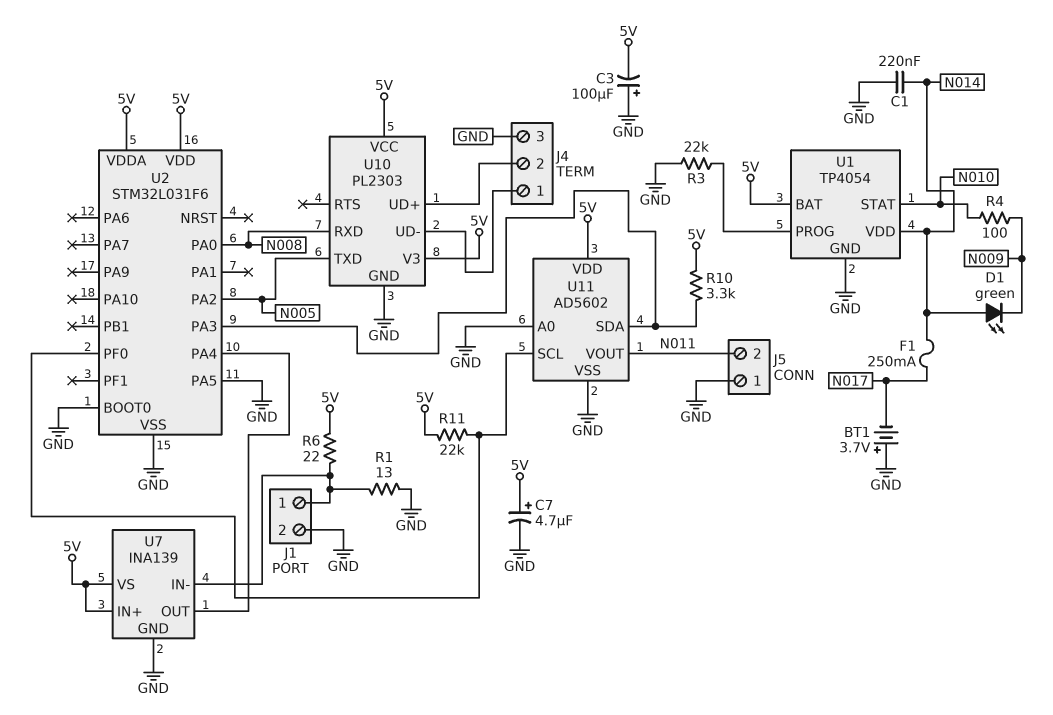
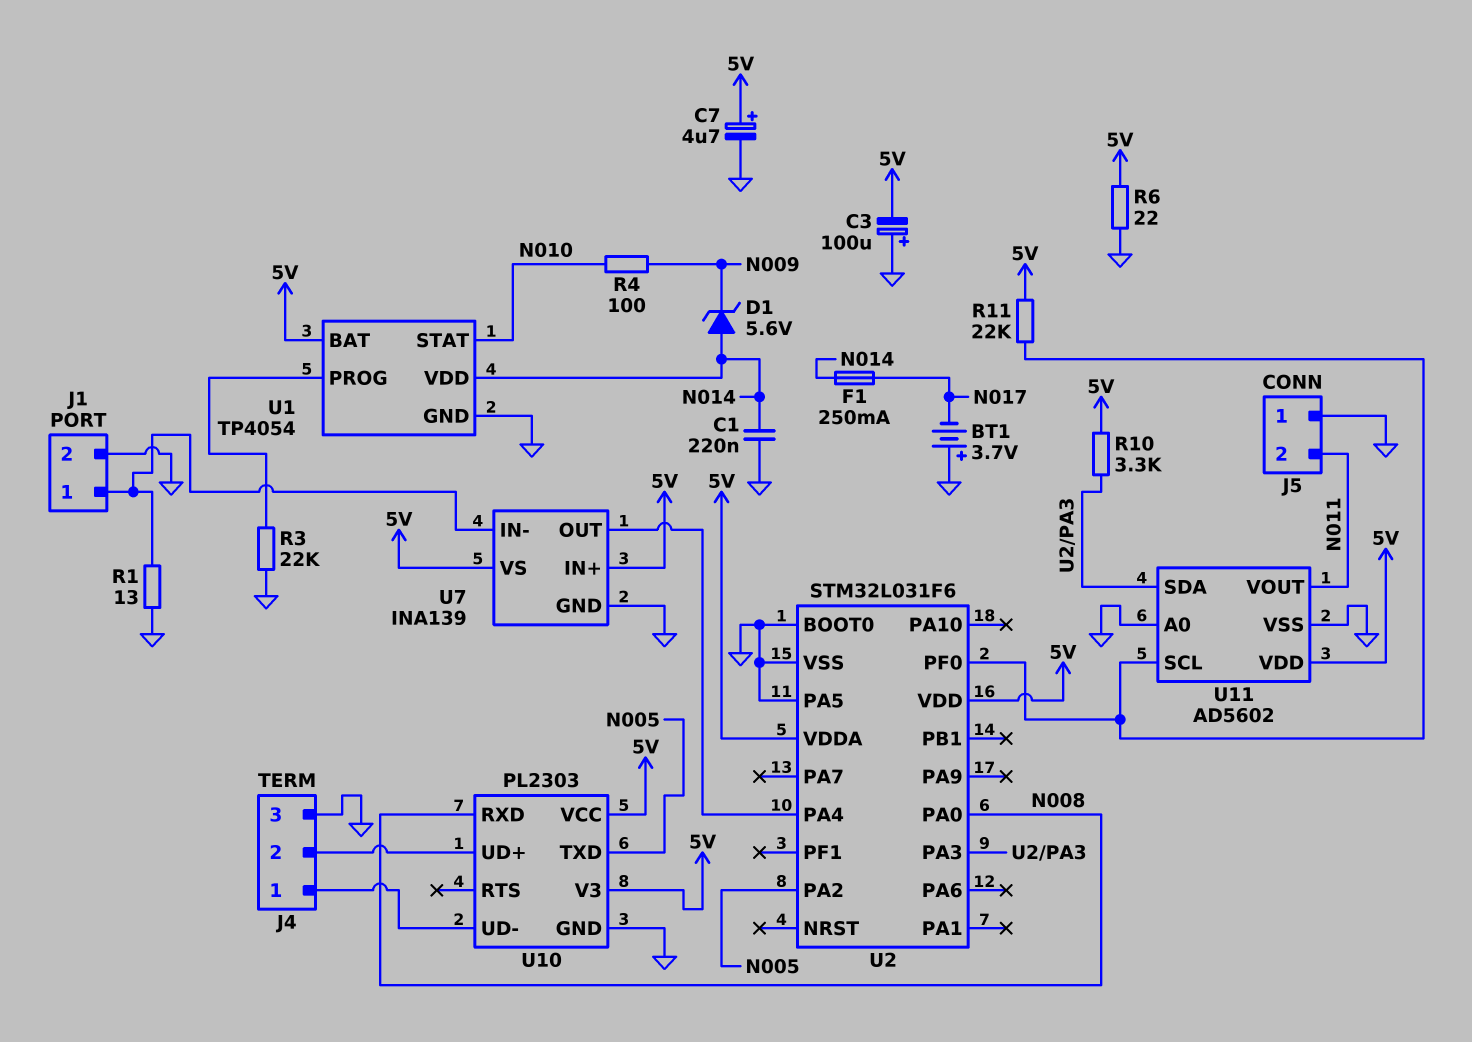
D1: LED green (A N014, K N009) -> zener 5.6V (A N014, K N009)
R6: 22 (5V, J1/1) -> 22 (5V, GND)

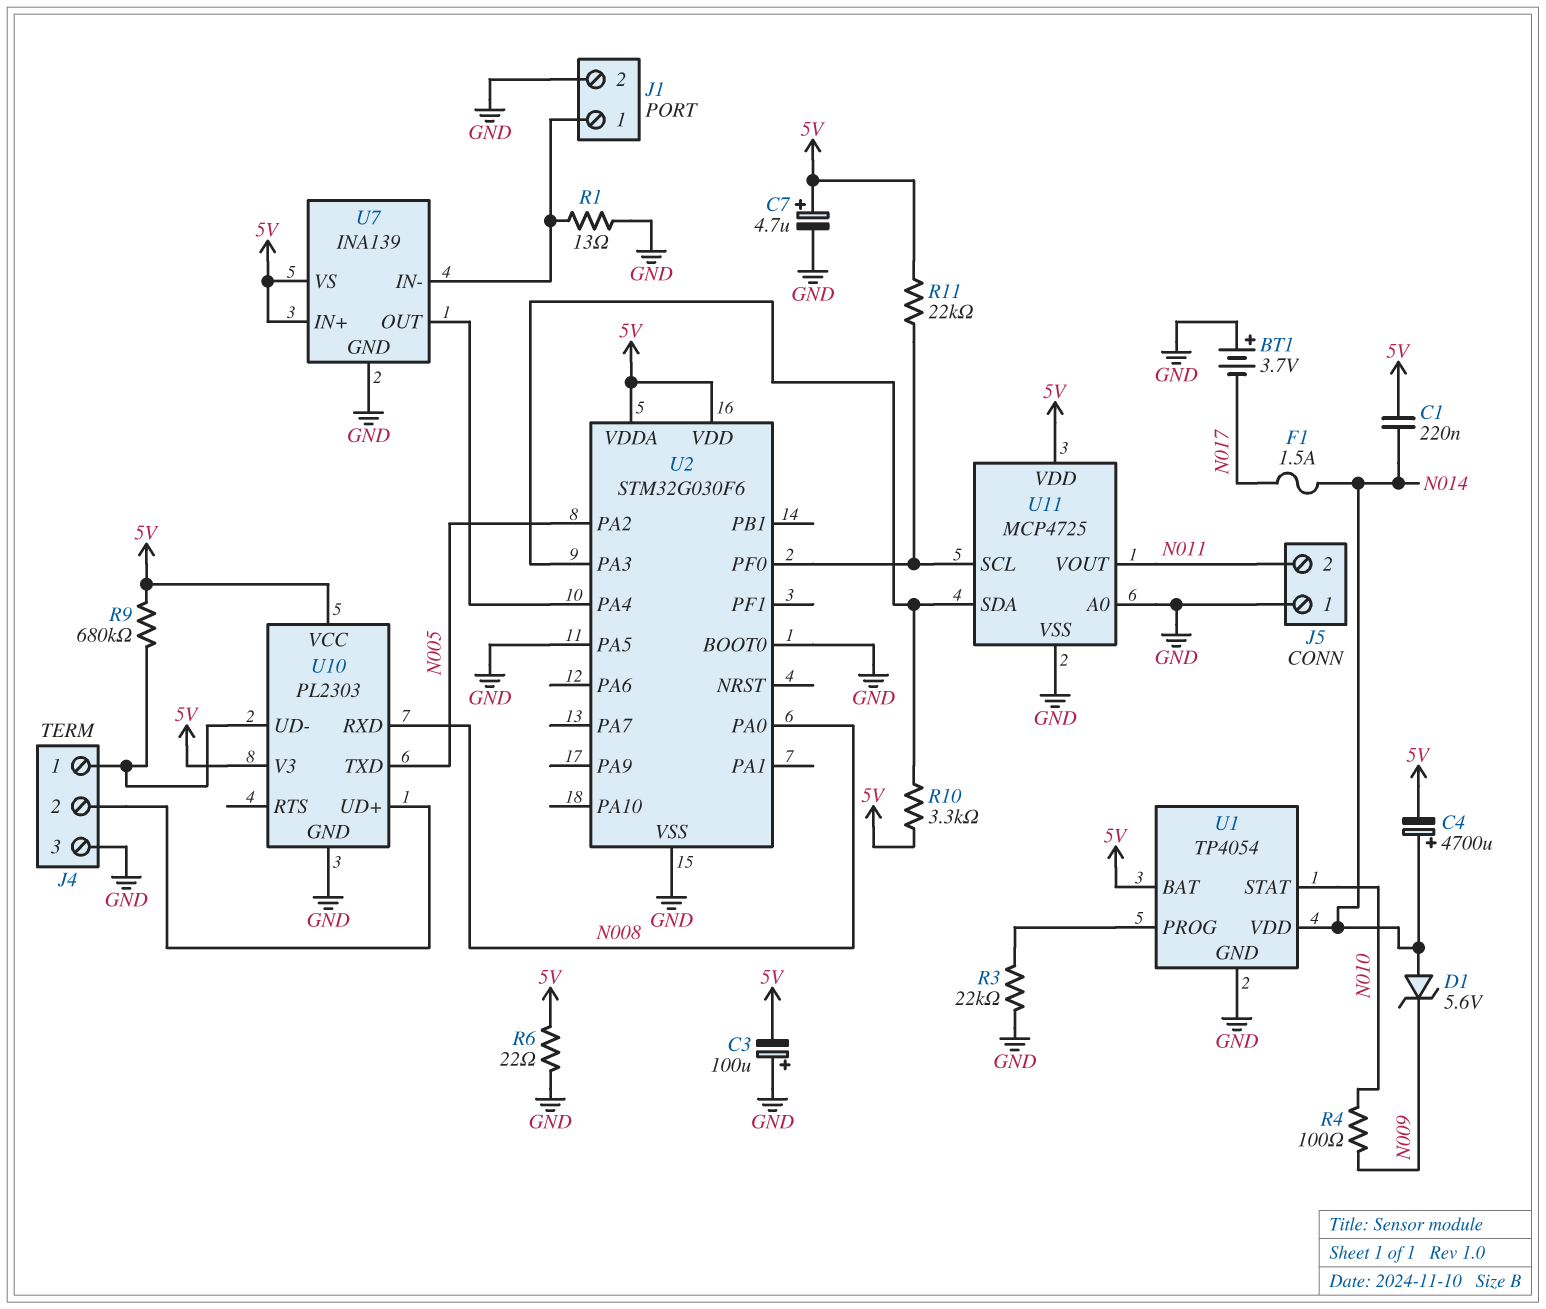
C1: 220nF (GND, N014) -> 220nF (5V, N014)
C4: none -> 4700uF (plus N014, minus 5V)
F1: 250mA (N014, N017) -> 1.5A (N014, N017)
R9: none -> 680k (5V, J4/1)
U2: STM32L031F6 -> STM32G030F6
U11: AD5602 -> MCP4725

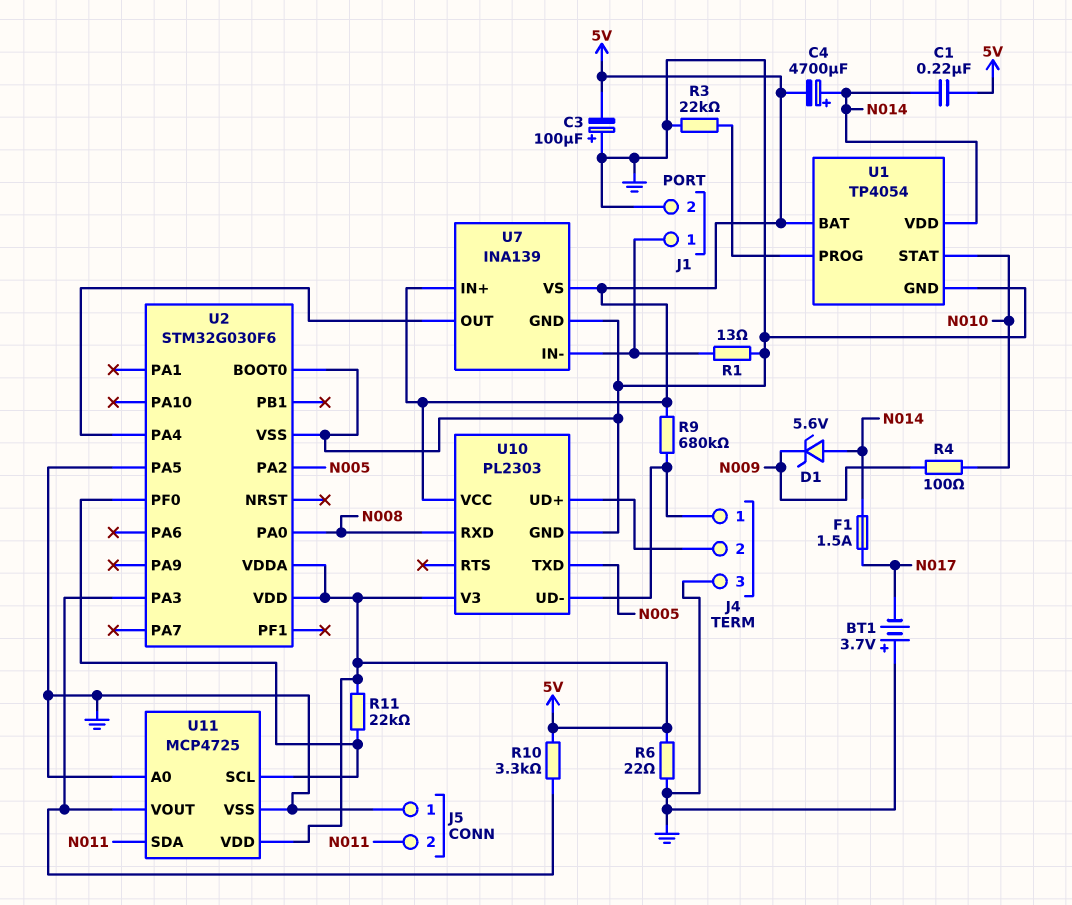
C7: 4.7uF (plus 5V, minus GND) -> none
U11 pin SDA: U2/PA3 -> N011
U11 pin VOUT: N011 -> U2/PA3

